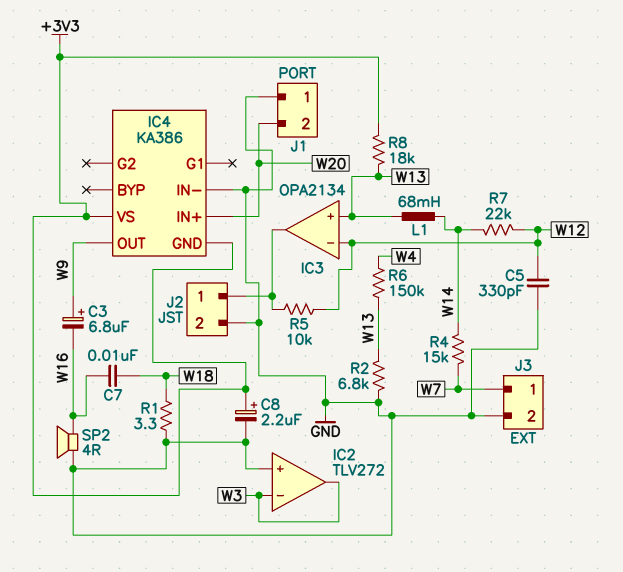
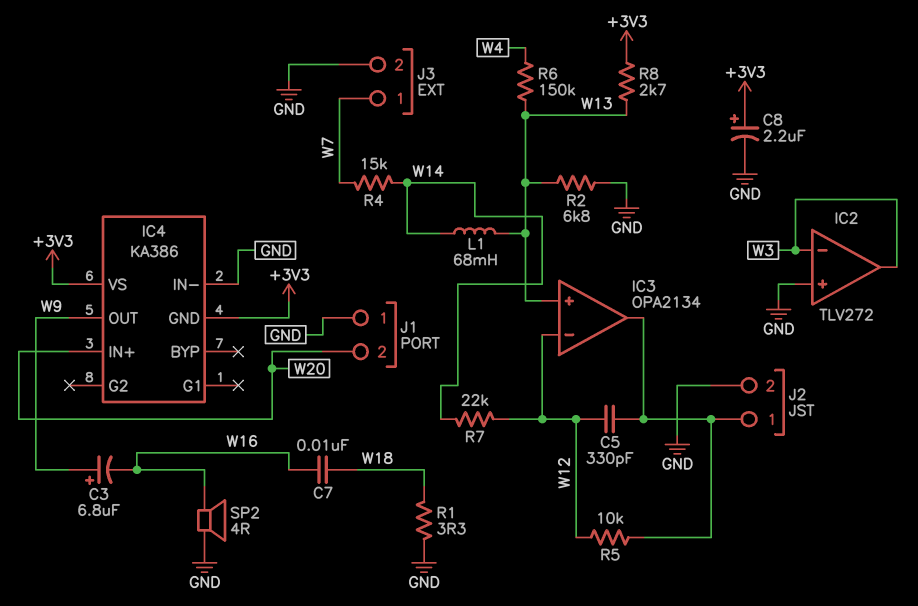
C5: 330pF (GND, W12) -> 330pF (IC3/out, W12)
R8: 18k (+3V3, W13) -> 2.7k (+3V3, W13)

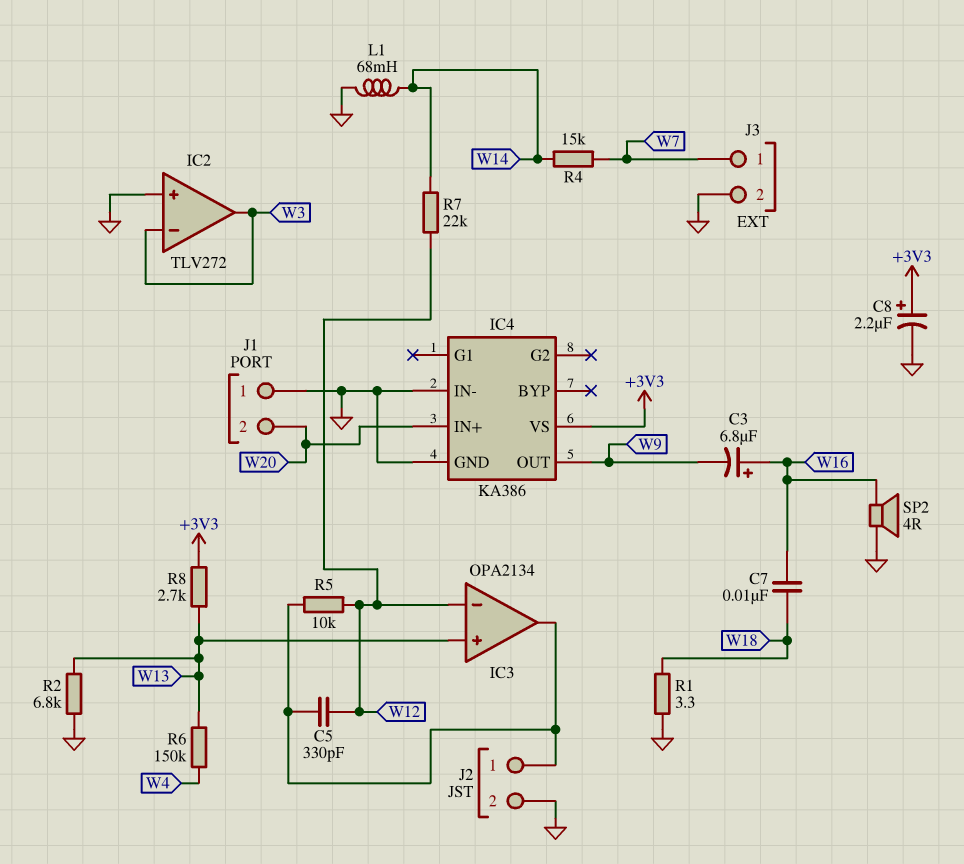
C3: 6.8uF (plus W9, minus W16) -> 6.8uF (plus W16, minus W9)
IC4 pin GND: +3V3 -> GND
L1: 68mH (W13, W14) -> 68mH (GND, W14)

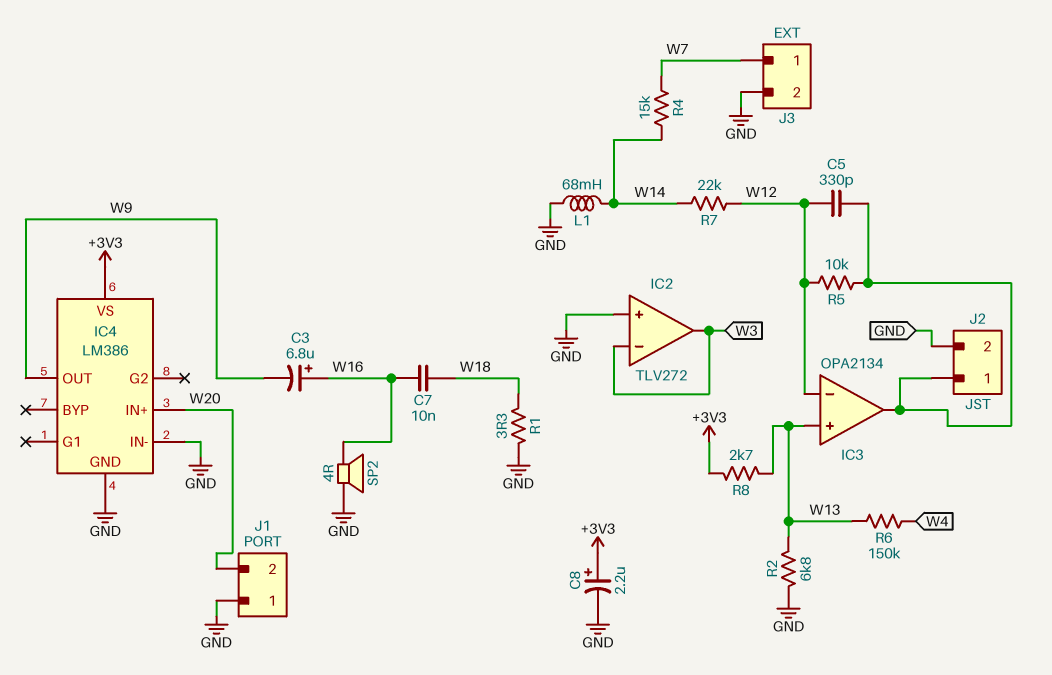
IC4: KA386 -> LM386

